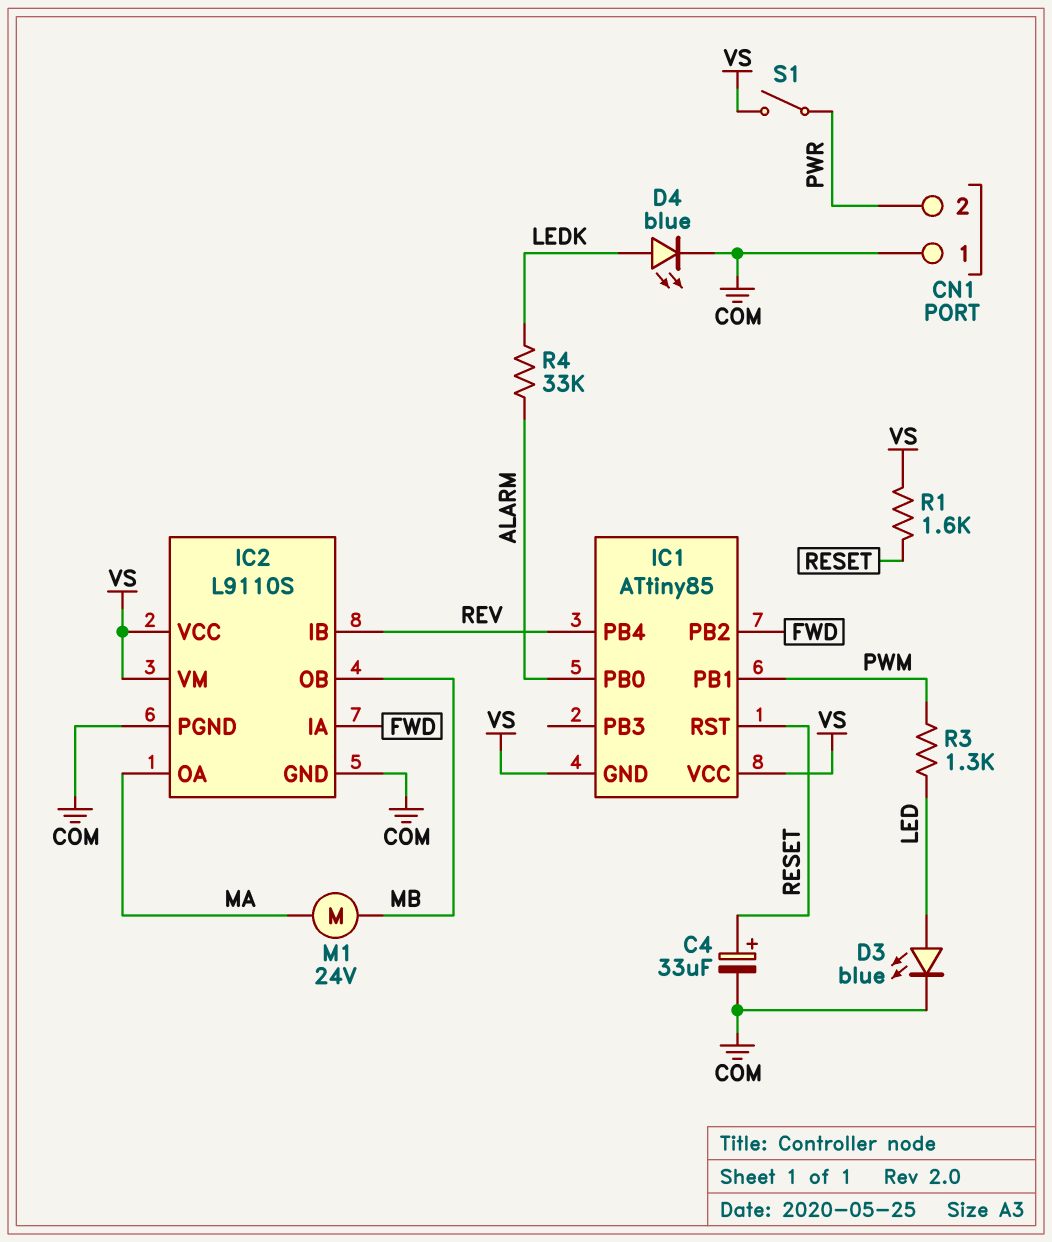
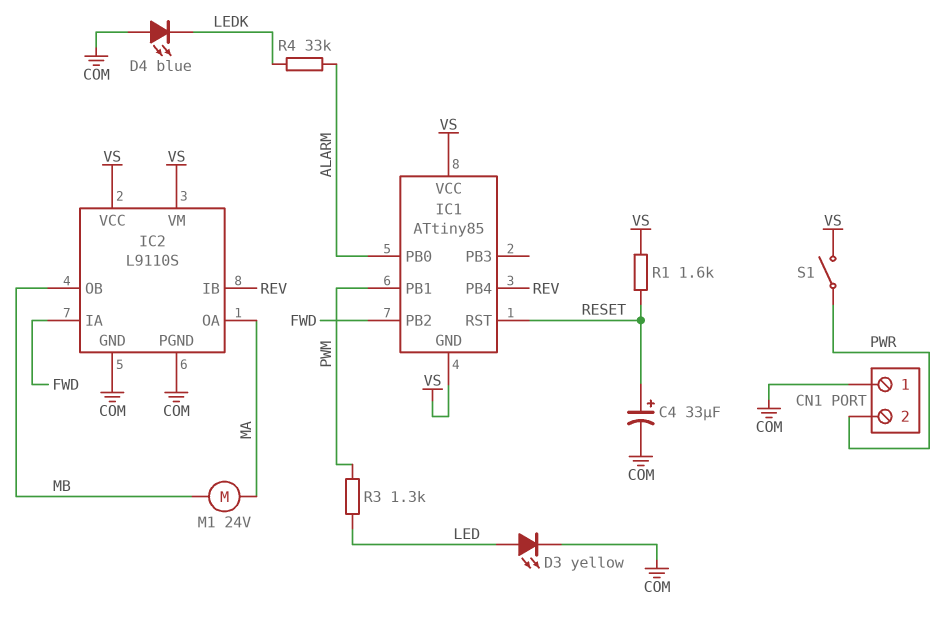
D3: LED blue (A LED, K COM) -> LED yellow (A LED, K COM)
D4: LED blue (A LEDK, K COM) -> LED blue (A COM, K LEDK)

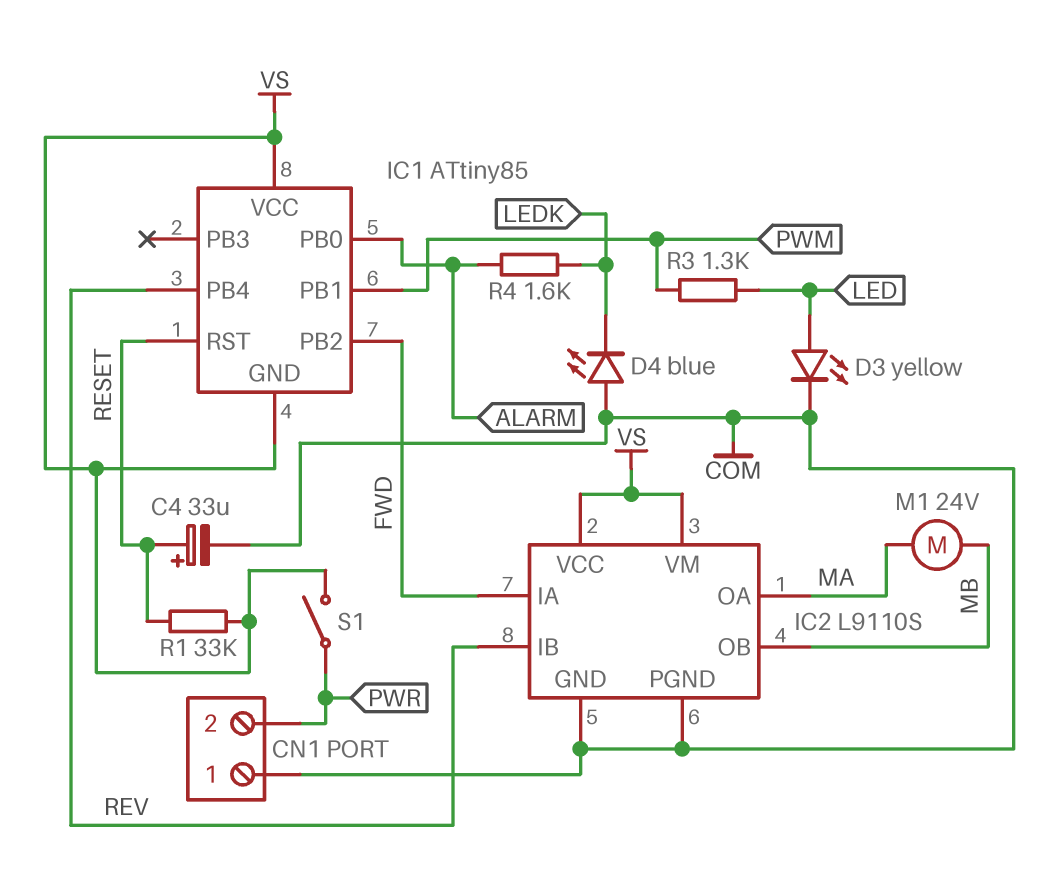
R1: 1.6k (RESET, VS) -> 33k (RESET, VS)
R4: 33k (ALARM, LEDK) -> 1.6k (ALARM, LEDK)

